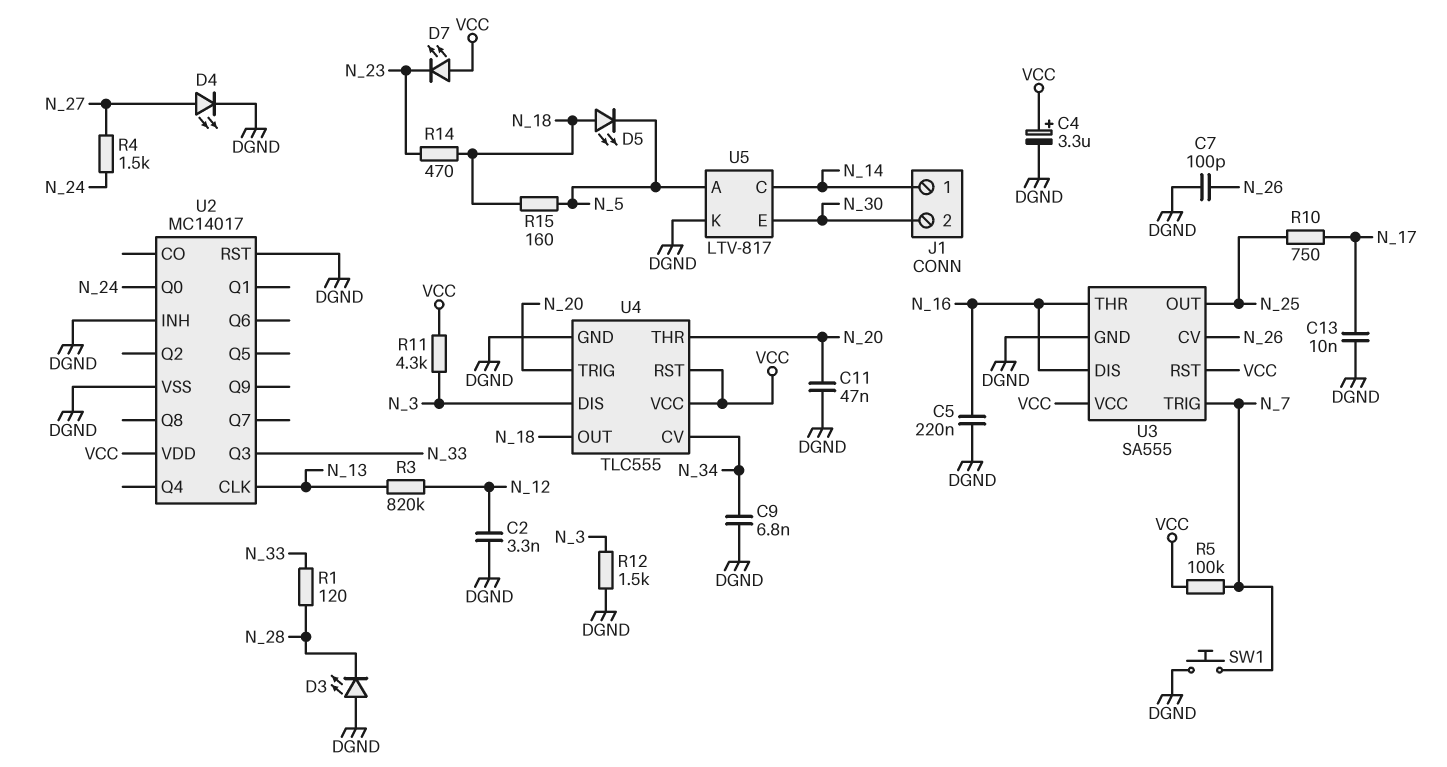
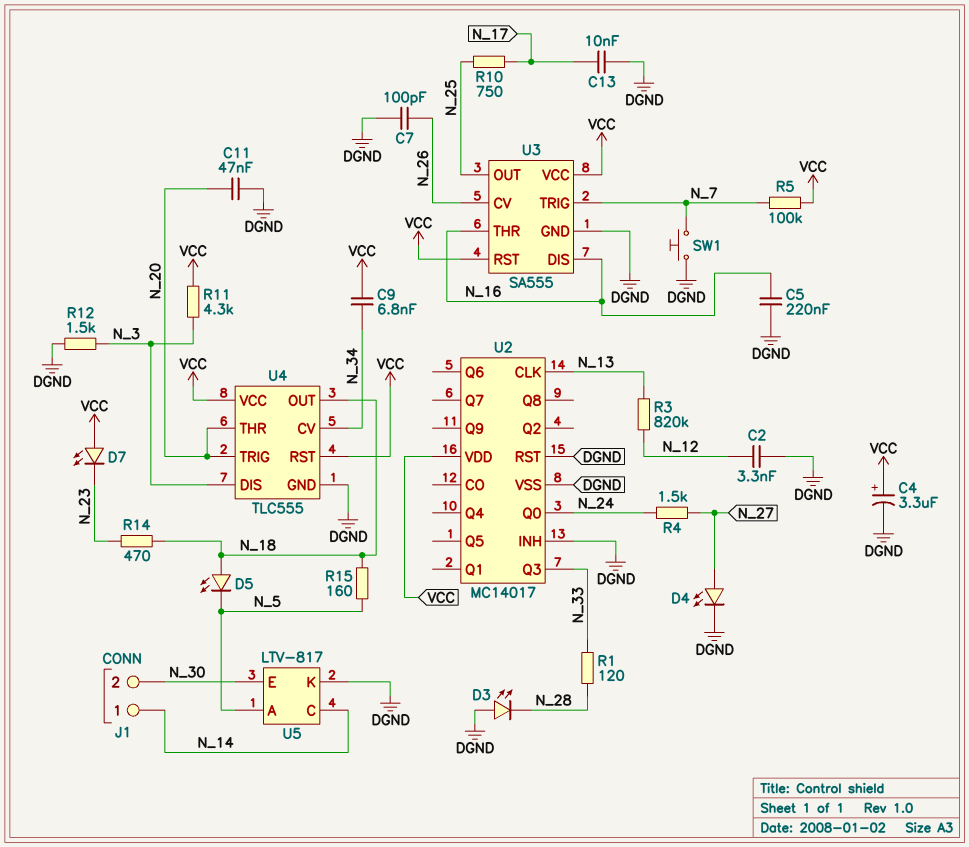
C9: 6.8nF (DGND, N_34) -> 6.8nF (N_34, VCC)

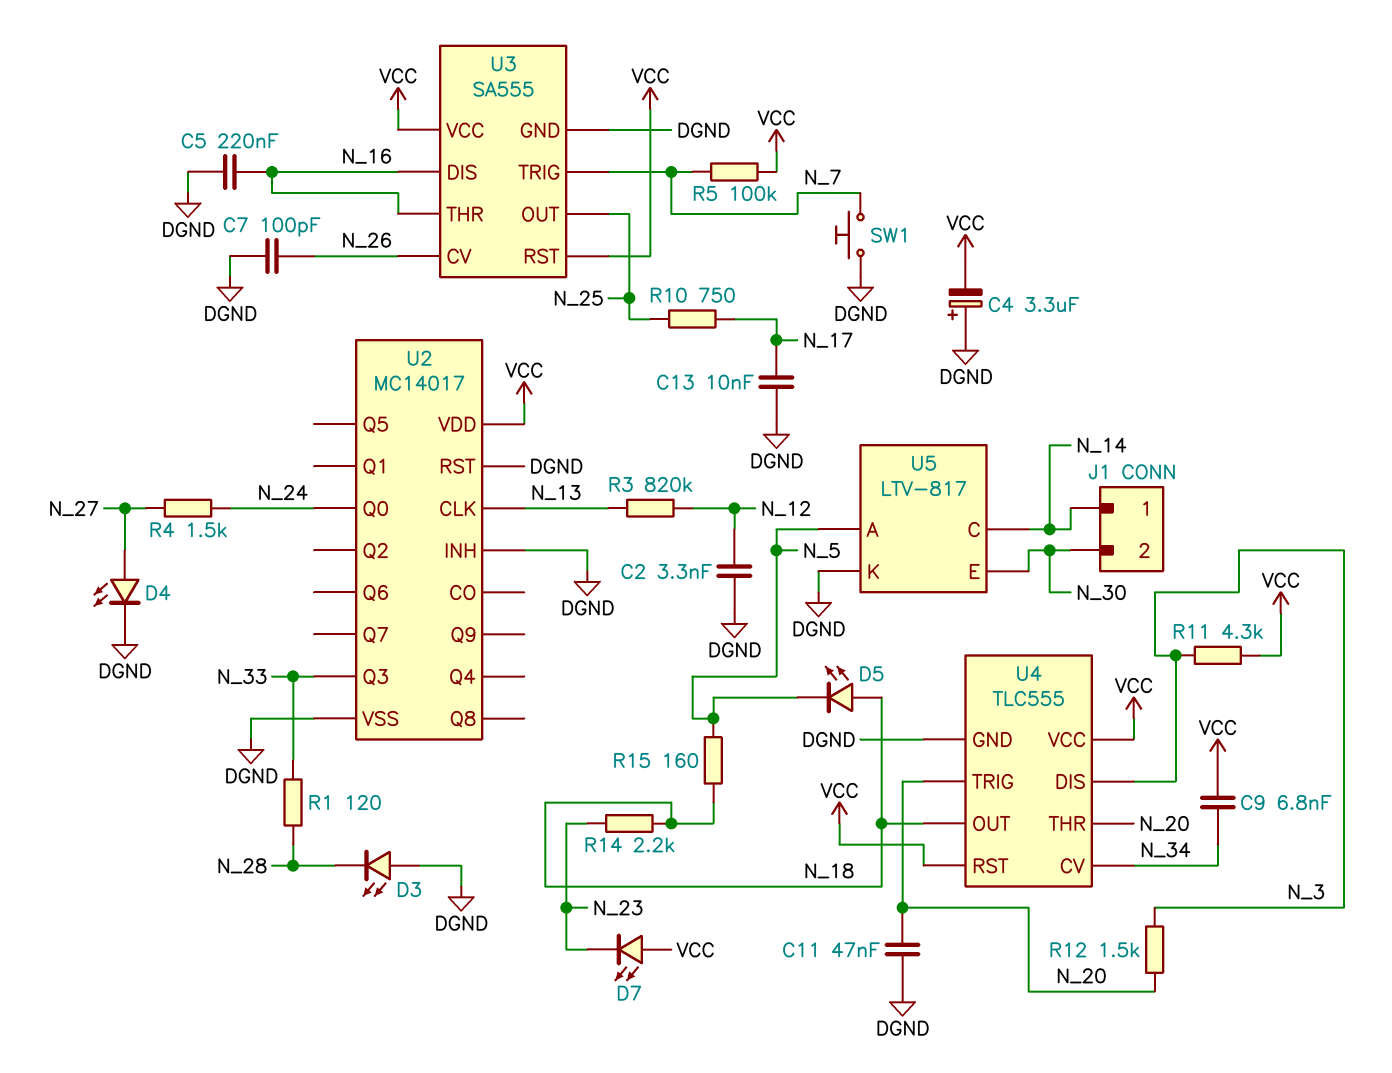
C4: 3.3uF (plus VCC, minus DGND) -> 3.3uF (plus DGND, minus VCC)
R12: 1.5k (DGND, N_3) -> 1.5k (N_3, N_20)
R14: 470 (N_18, N_23) -> 2.2k (N_18, N_23)

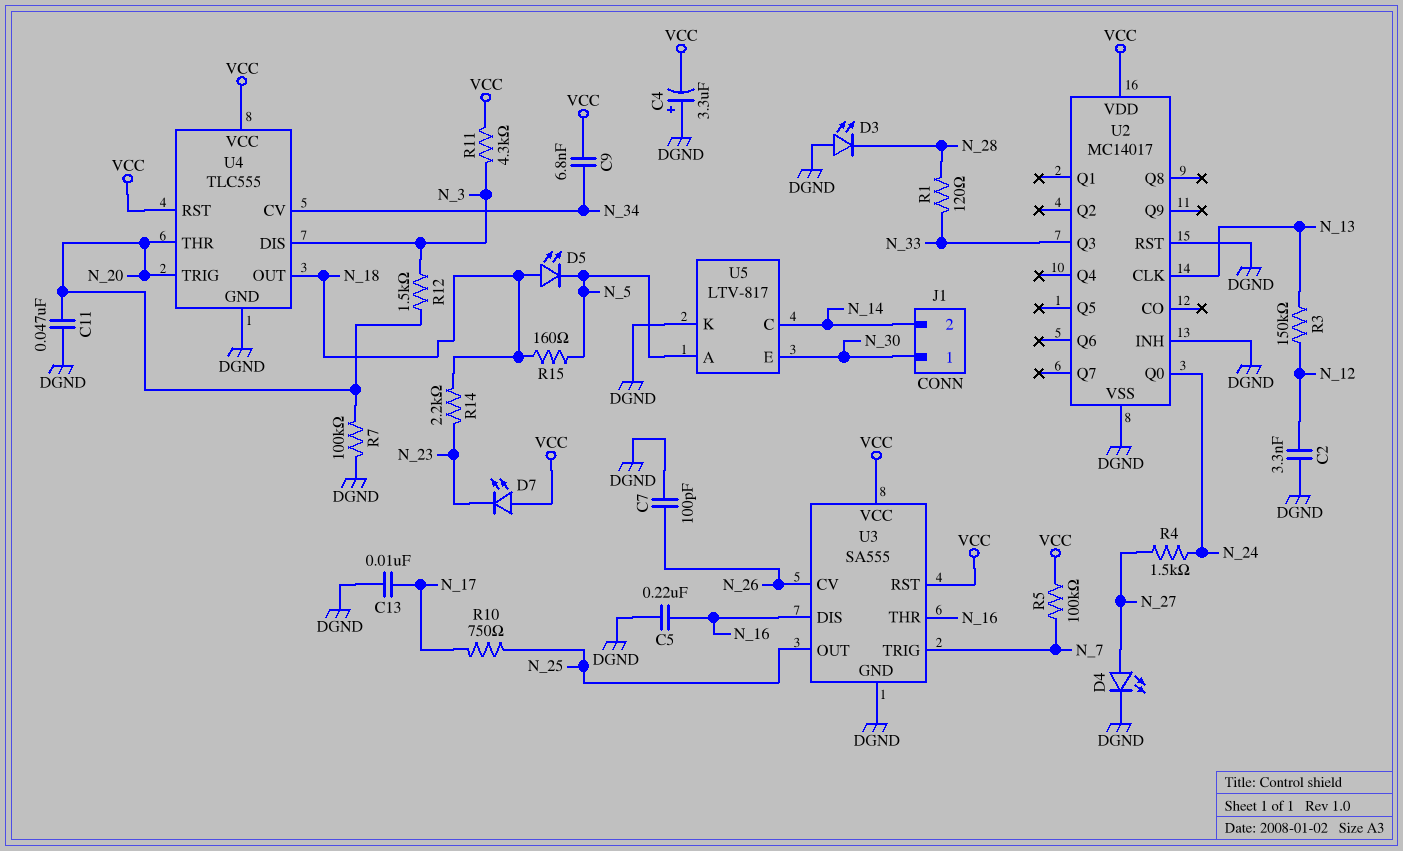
J1 pin 1: N_14 -> N_30
J1 pin 2: N_30 -> N_14
R3: 820k (N_12, N_13) -> 150k (N_12, N_13)
R7: none -> 100k (DGND, N_20)
SW1: button (DGND, N_7) -> none

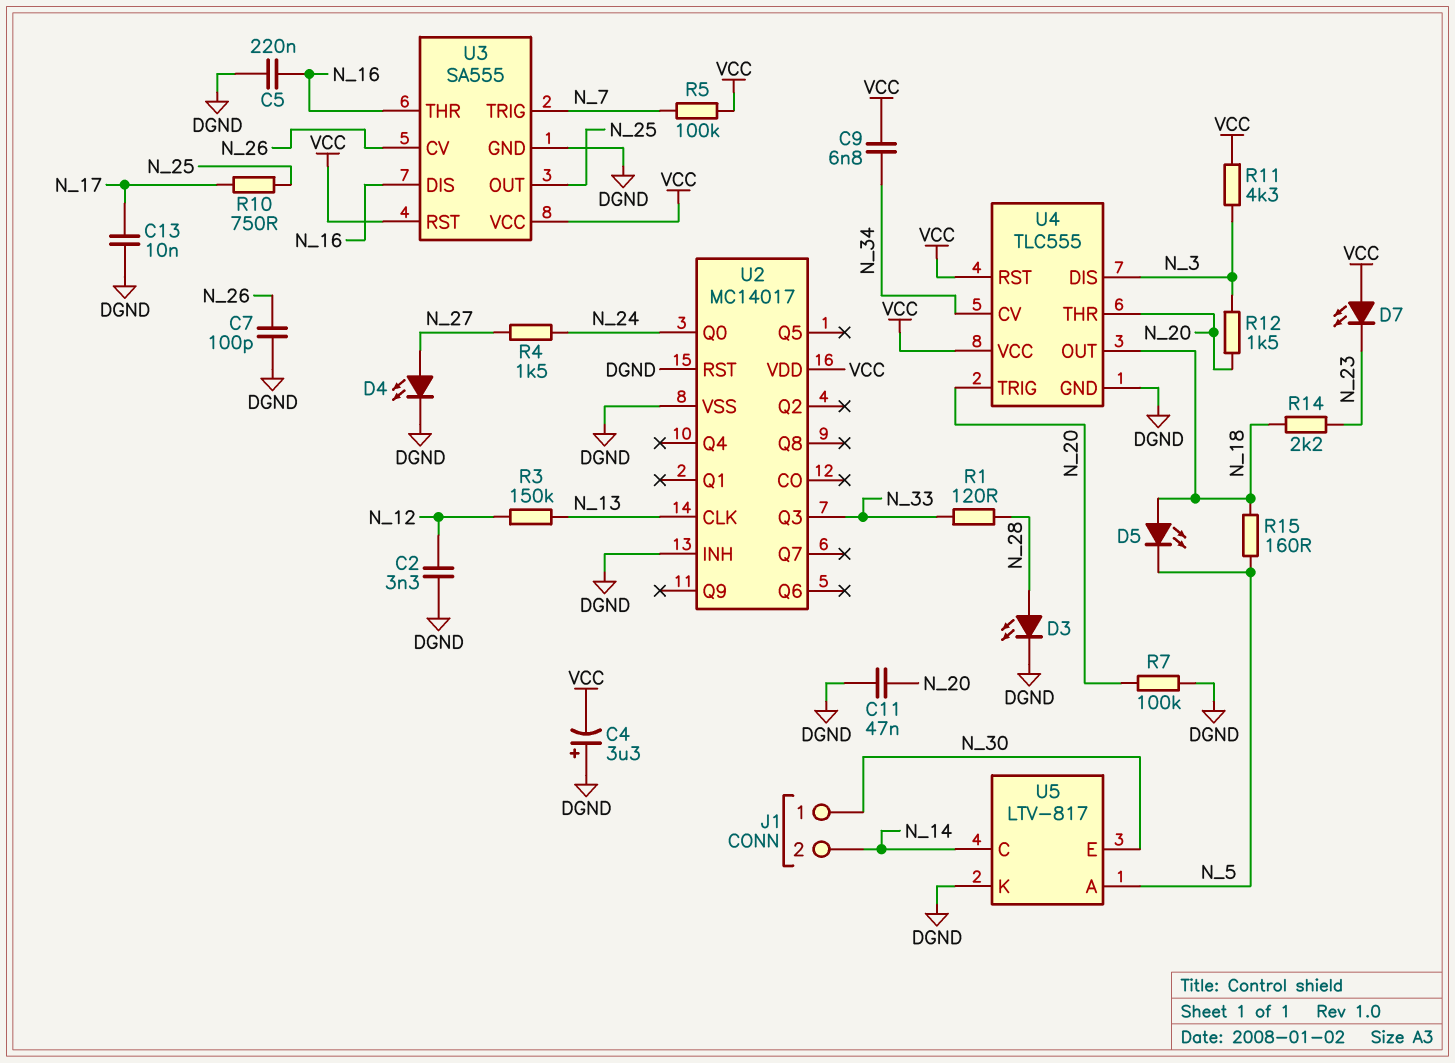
D3: LED (A DGND, K N_28) -> LED (A N_28, K DGND)

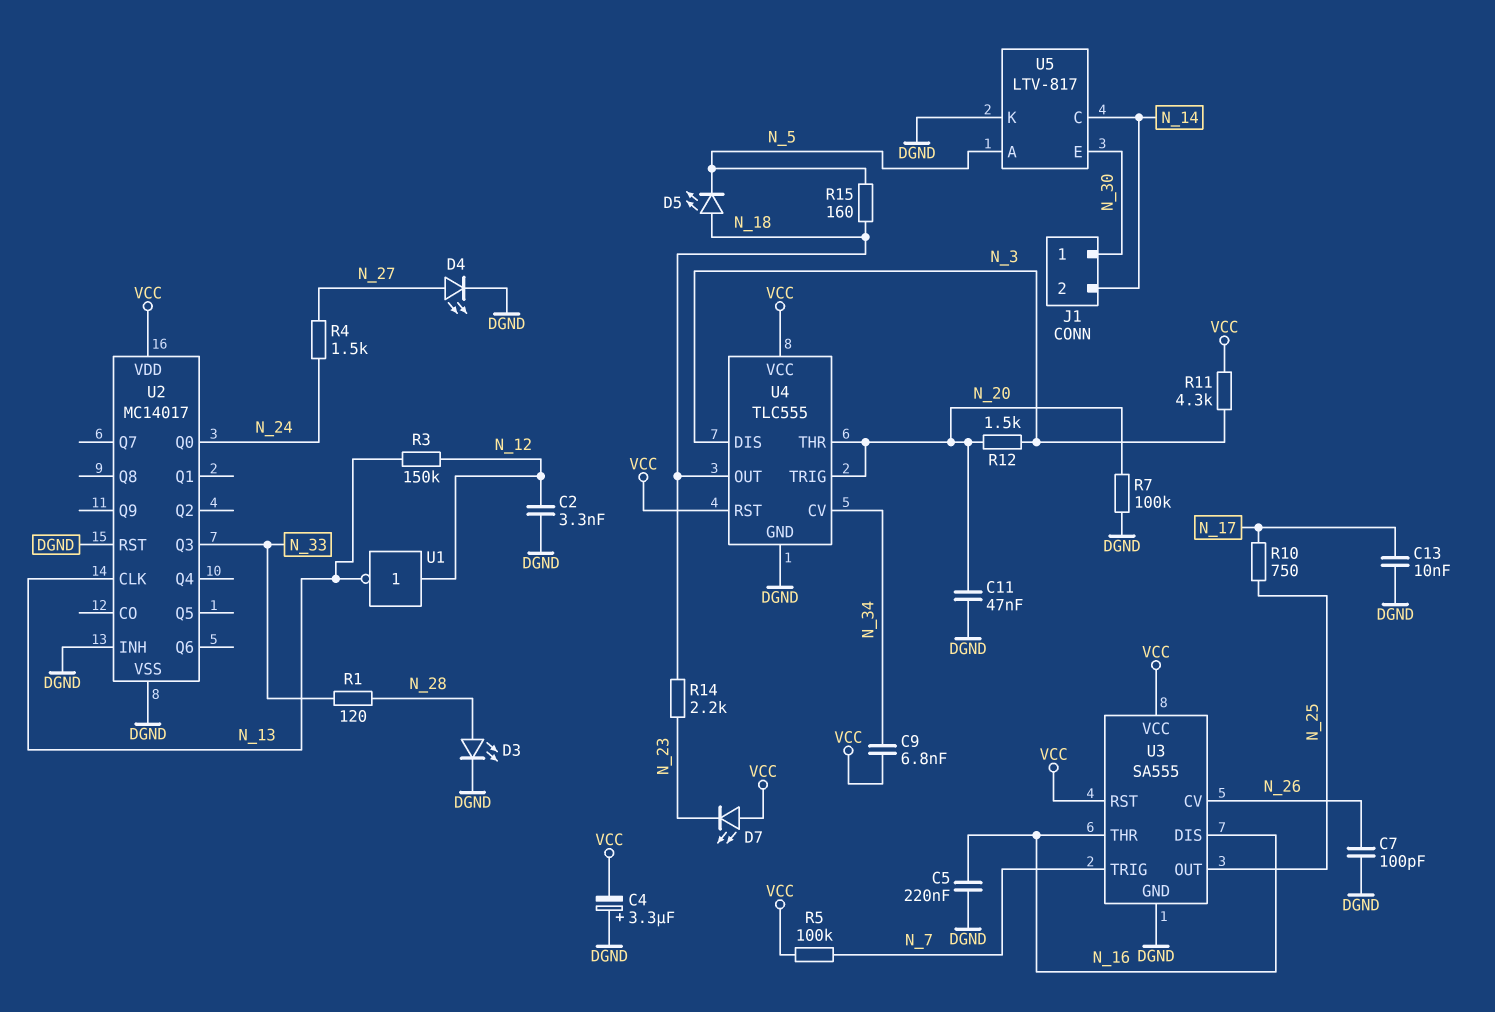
U1: none -> NOT (in N_12, out N_13)

